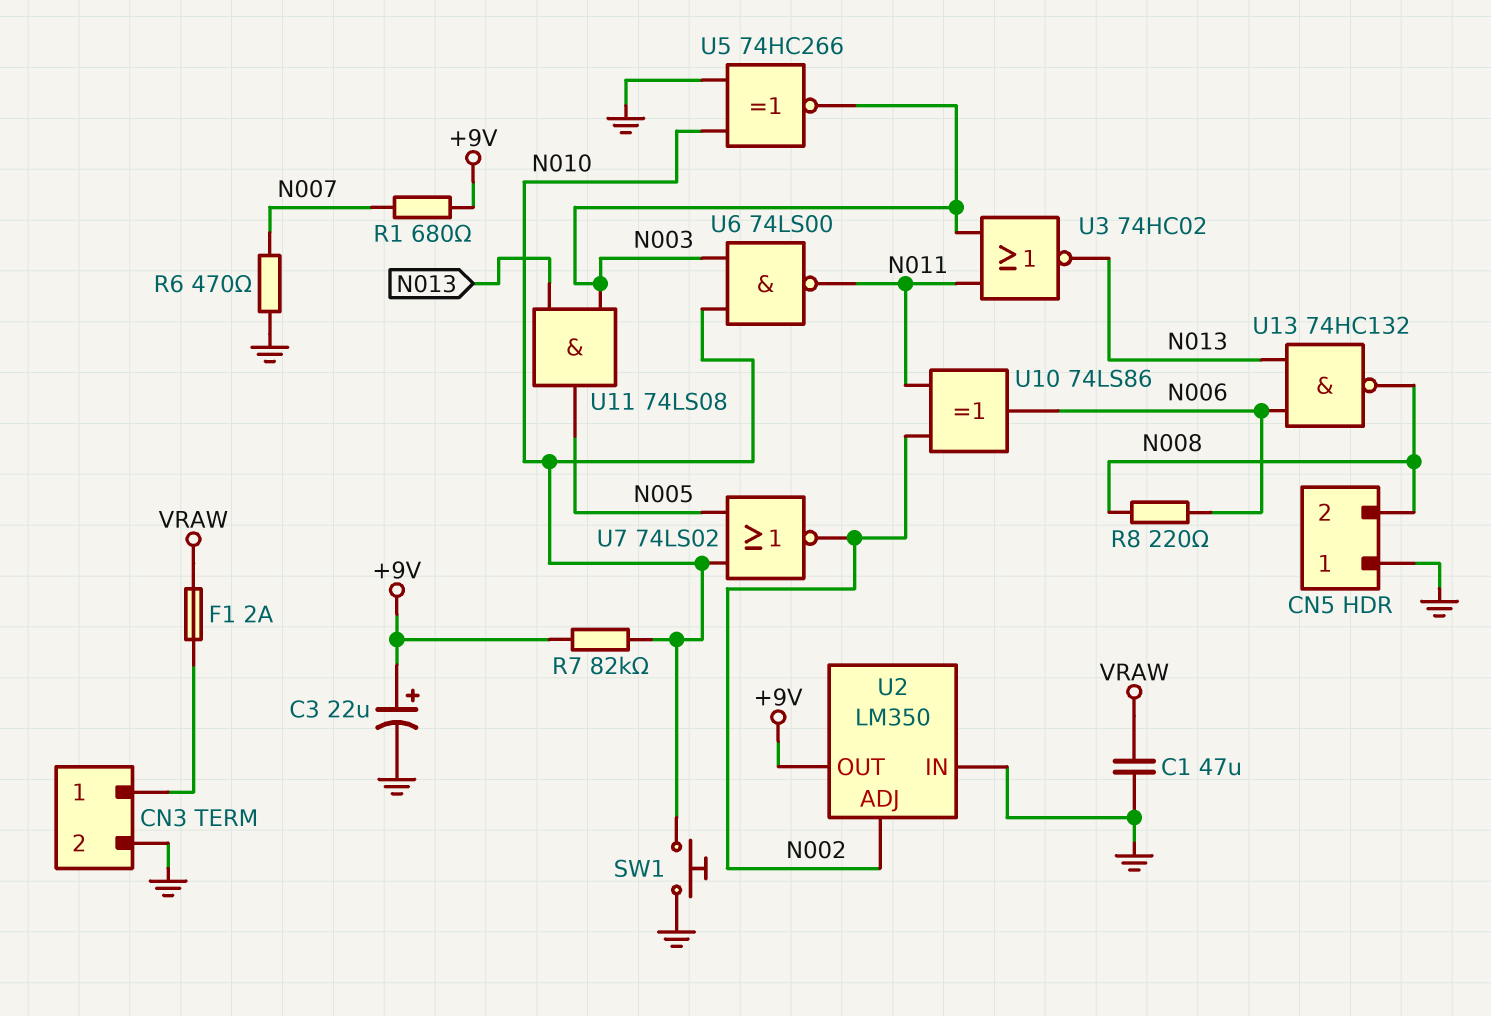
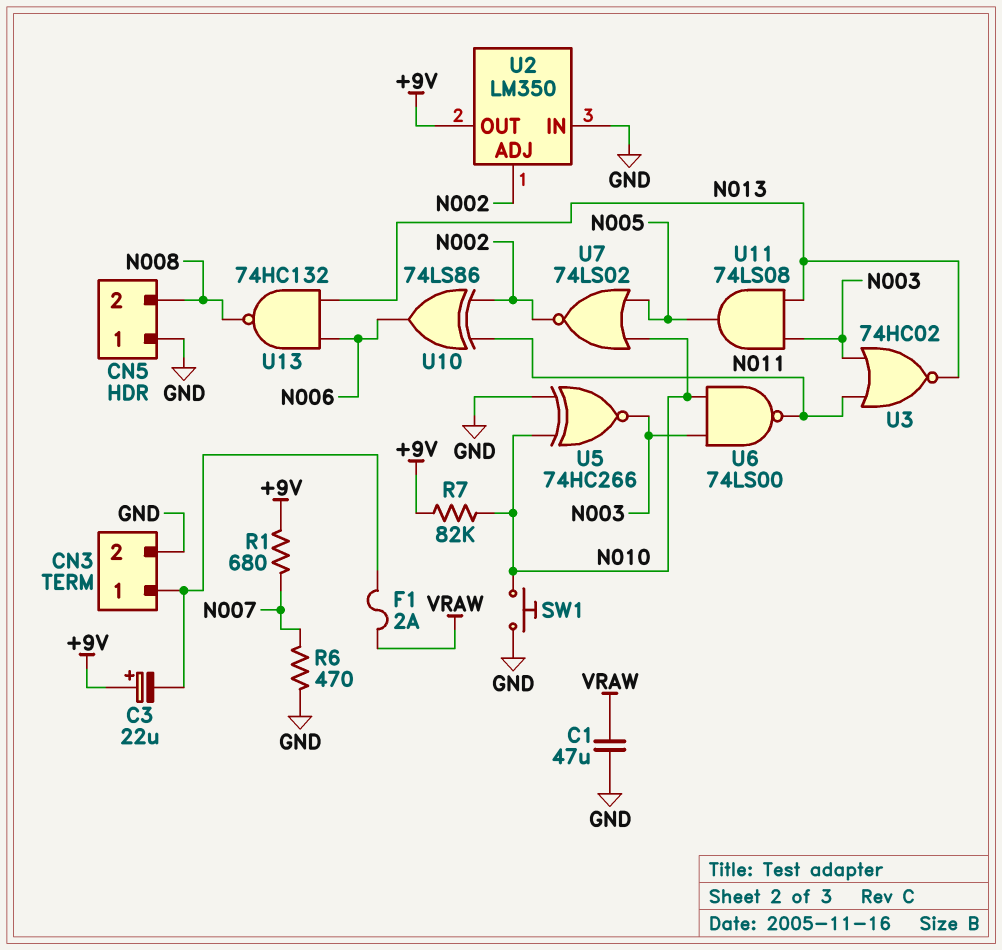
C3: 22uF (plus +9V, minus GND) -> 22uF (plus +9V, minus CN3/1)
R8: 220 (N006, N008) -> none

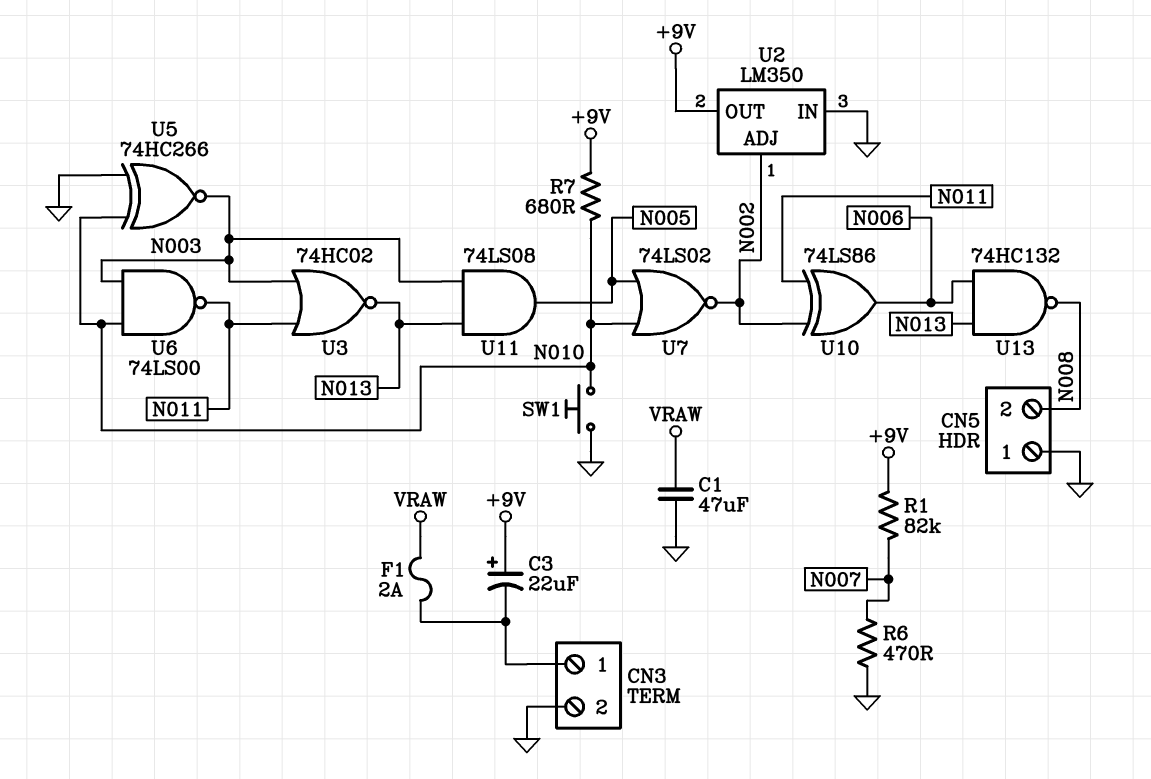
R1: 680 (+9V, N007) -> 82k (+9V, N007)
R7: 82k (+9V, N010) -> 680 (+9V, N010)

